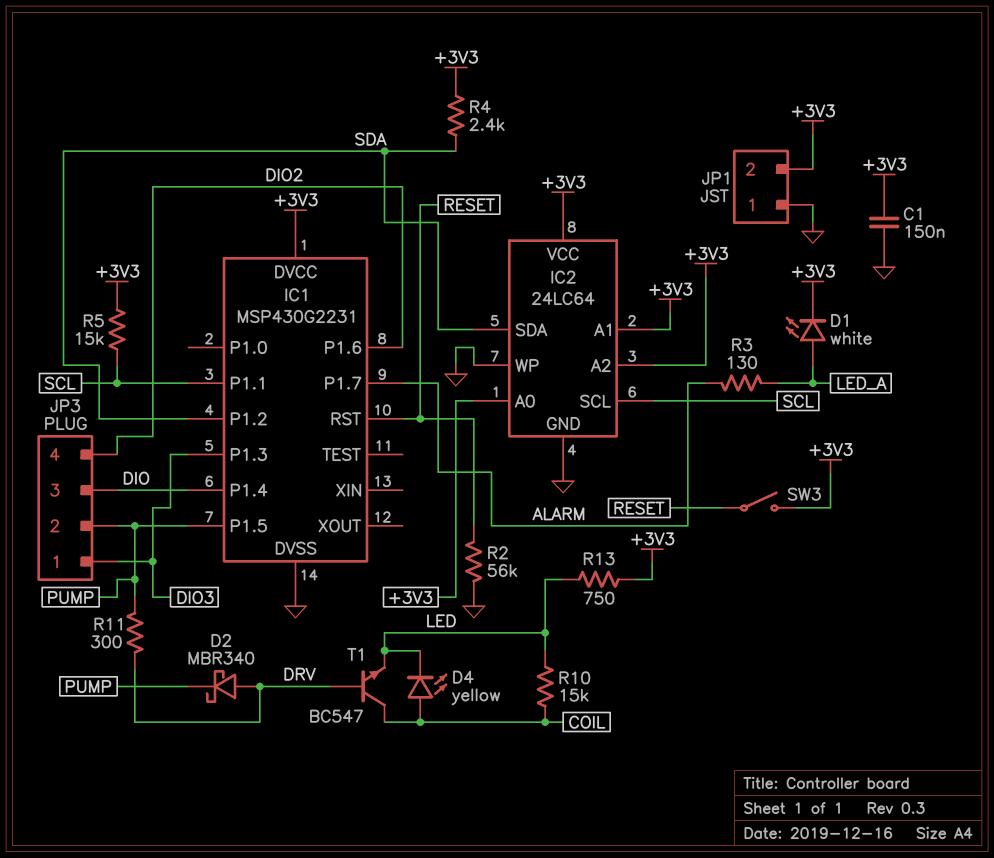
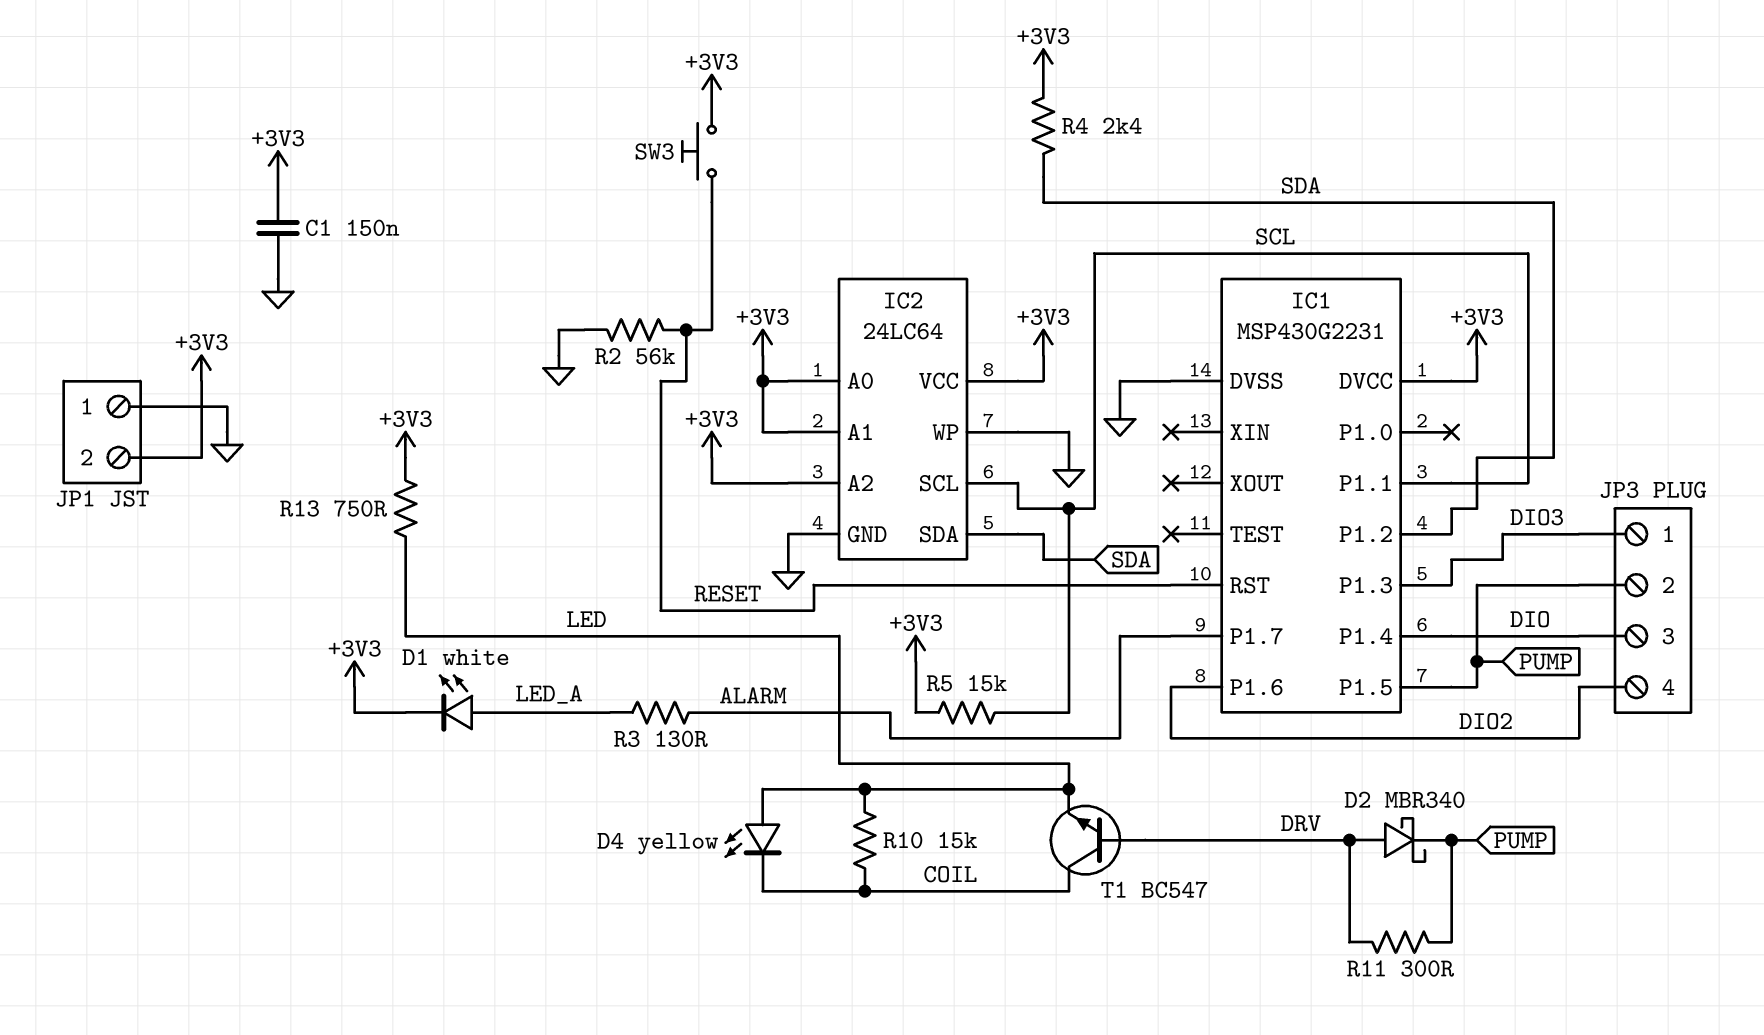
D4: LED yellow (A COIL, K LED) -> LED yellow (A LED, K COIL)
SW3: switch (+3V3, RESET) -> button (+3V3, RESET)

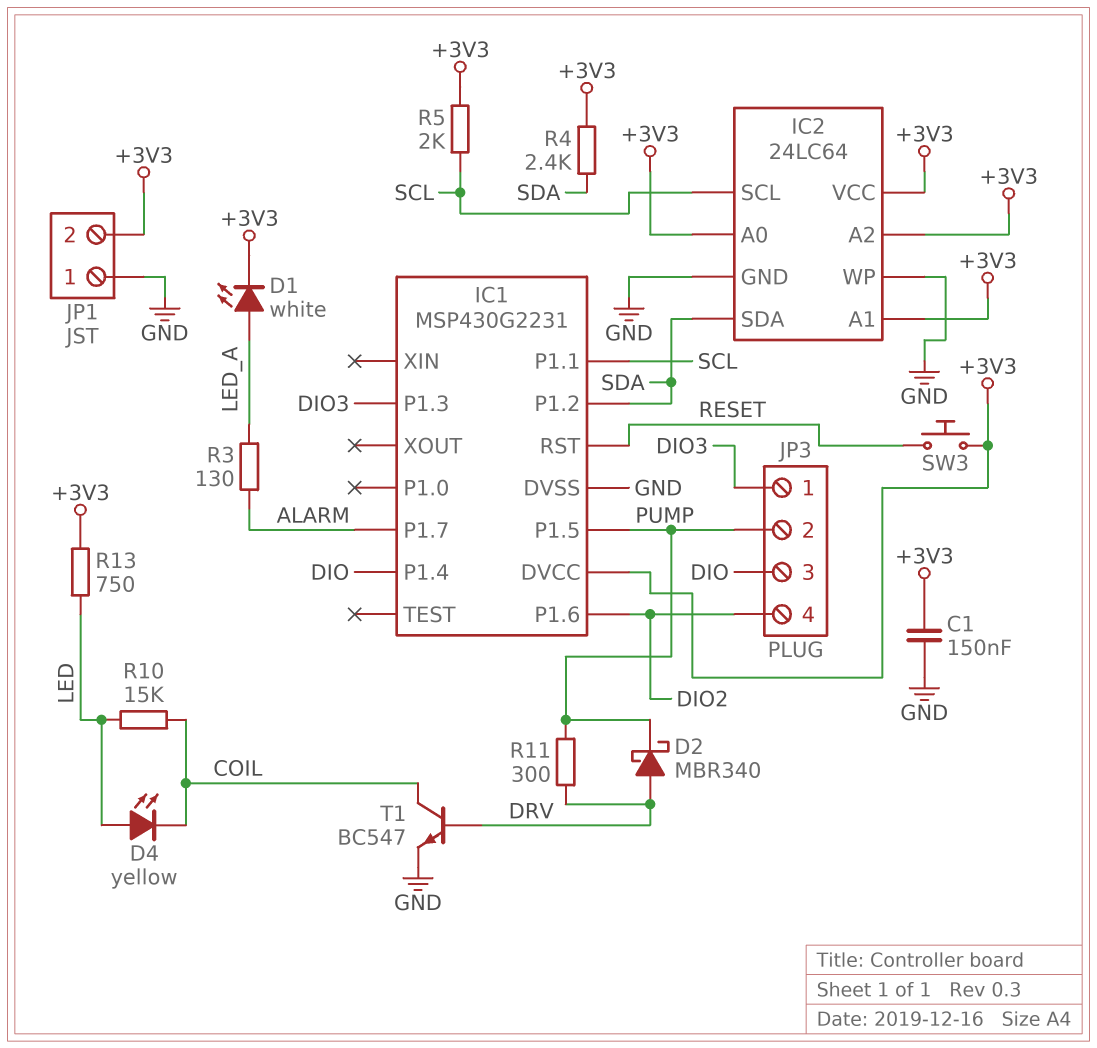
R2: 56k (GND, RESET) -> none
R5: 15k (+3V3, SCL) -> 2k (+3V3, SCL)
T1: NPN BC547 (B DRV, C COIL, E LED) -> NPN BC547 (B DRV, C COIL, E GND)

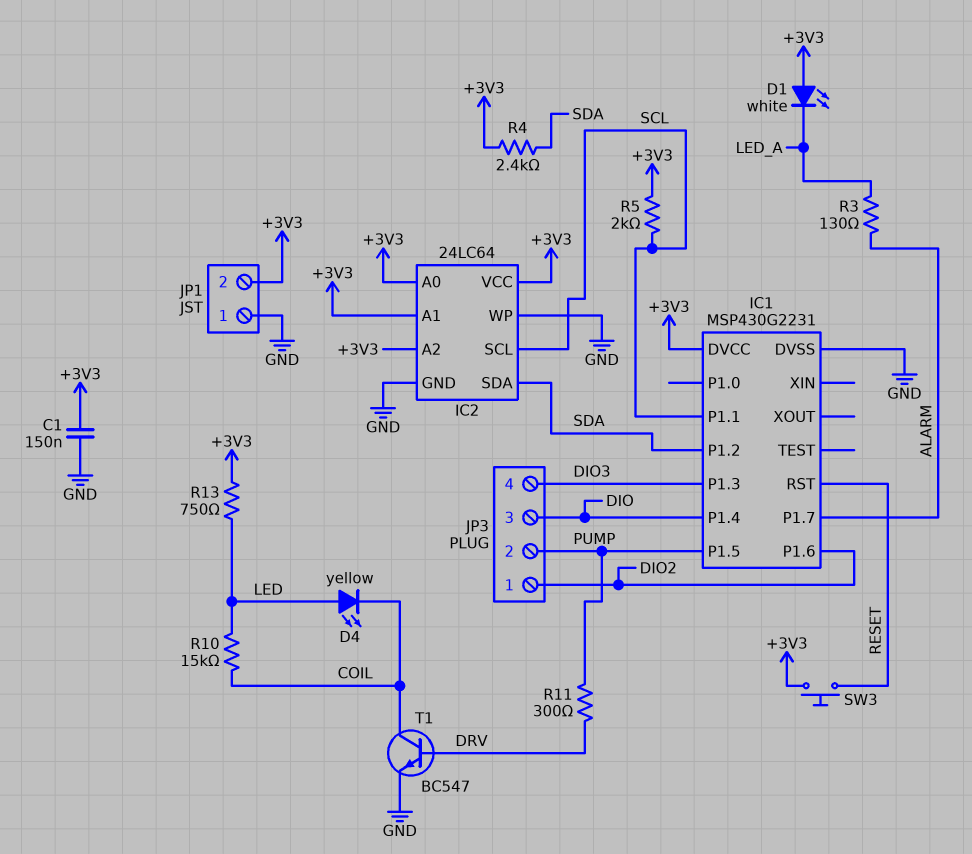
D1: LED white (A LED_A, K +3V3) -> LED white (A +3V3, K LED_A)
D2: schottky MBR340 (A DRV, K PUMP) -> none
JP3 pin 1: DIO3 -> DIO2
JP3 pin 4: DIO2 -> DIO3

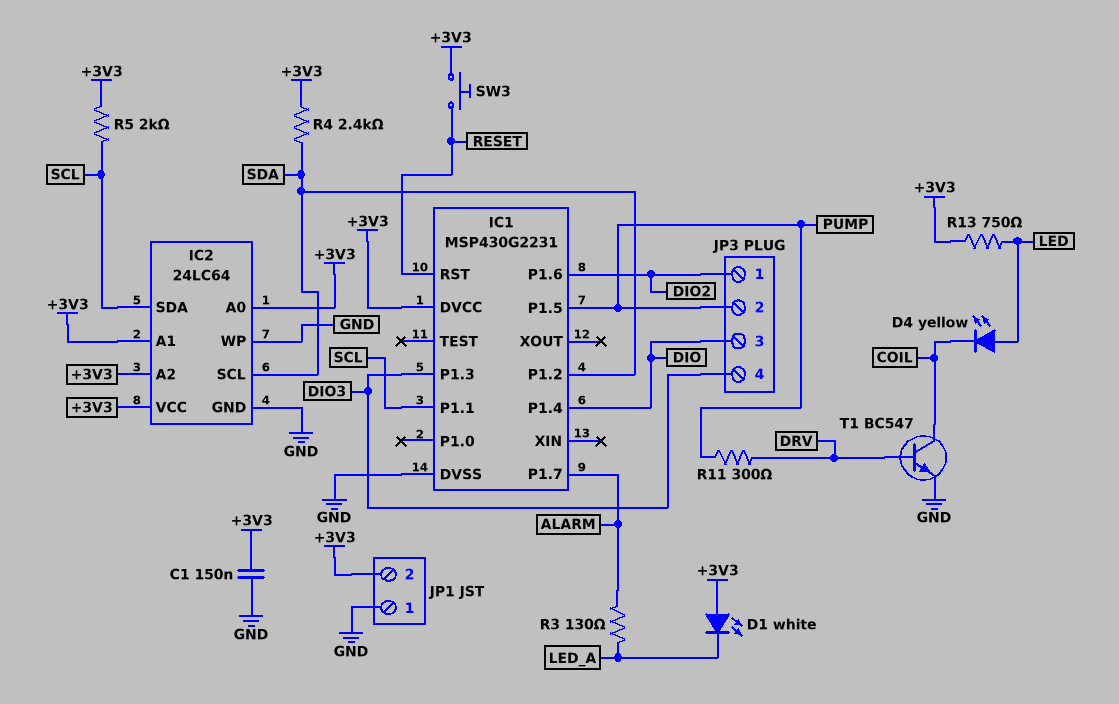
IC2 pin SCL: SCL -> SDA
IC2 pin SDA: SDA -> SCL
R10: 15k (COIL, LED) -> none

